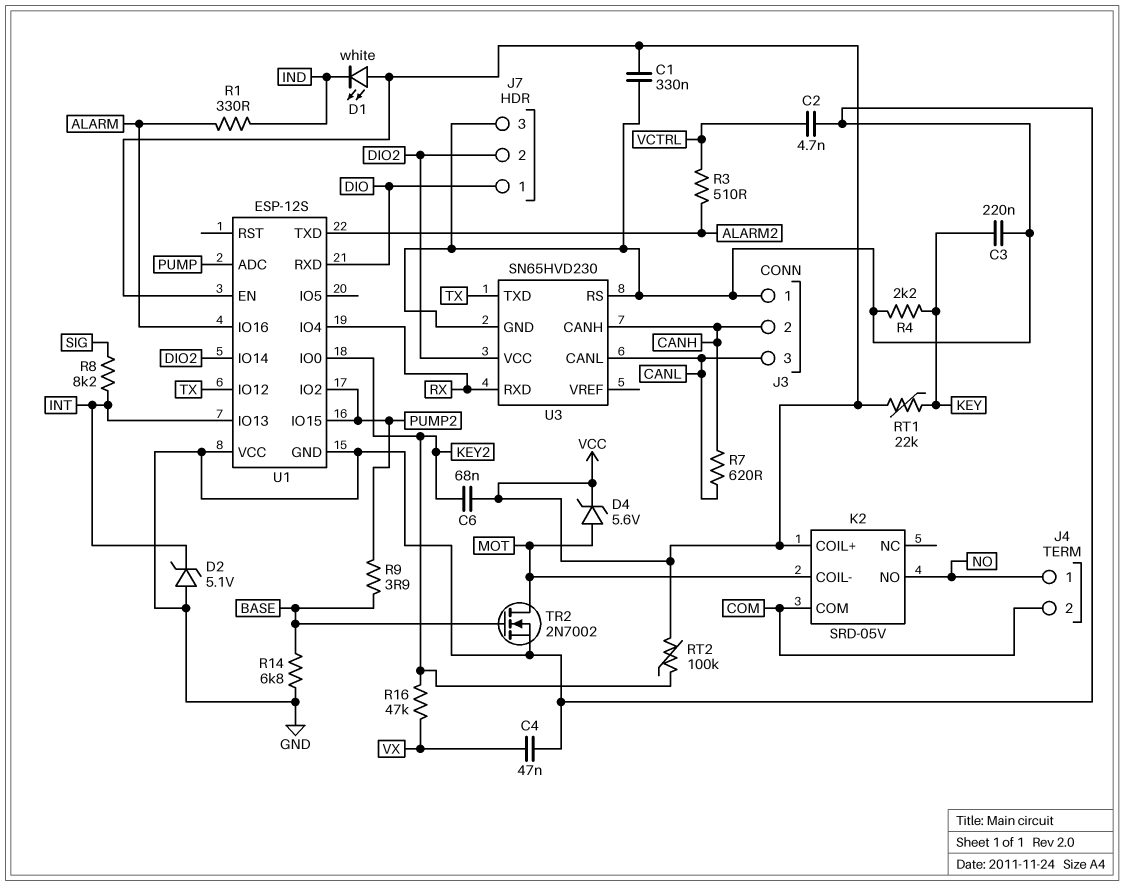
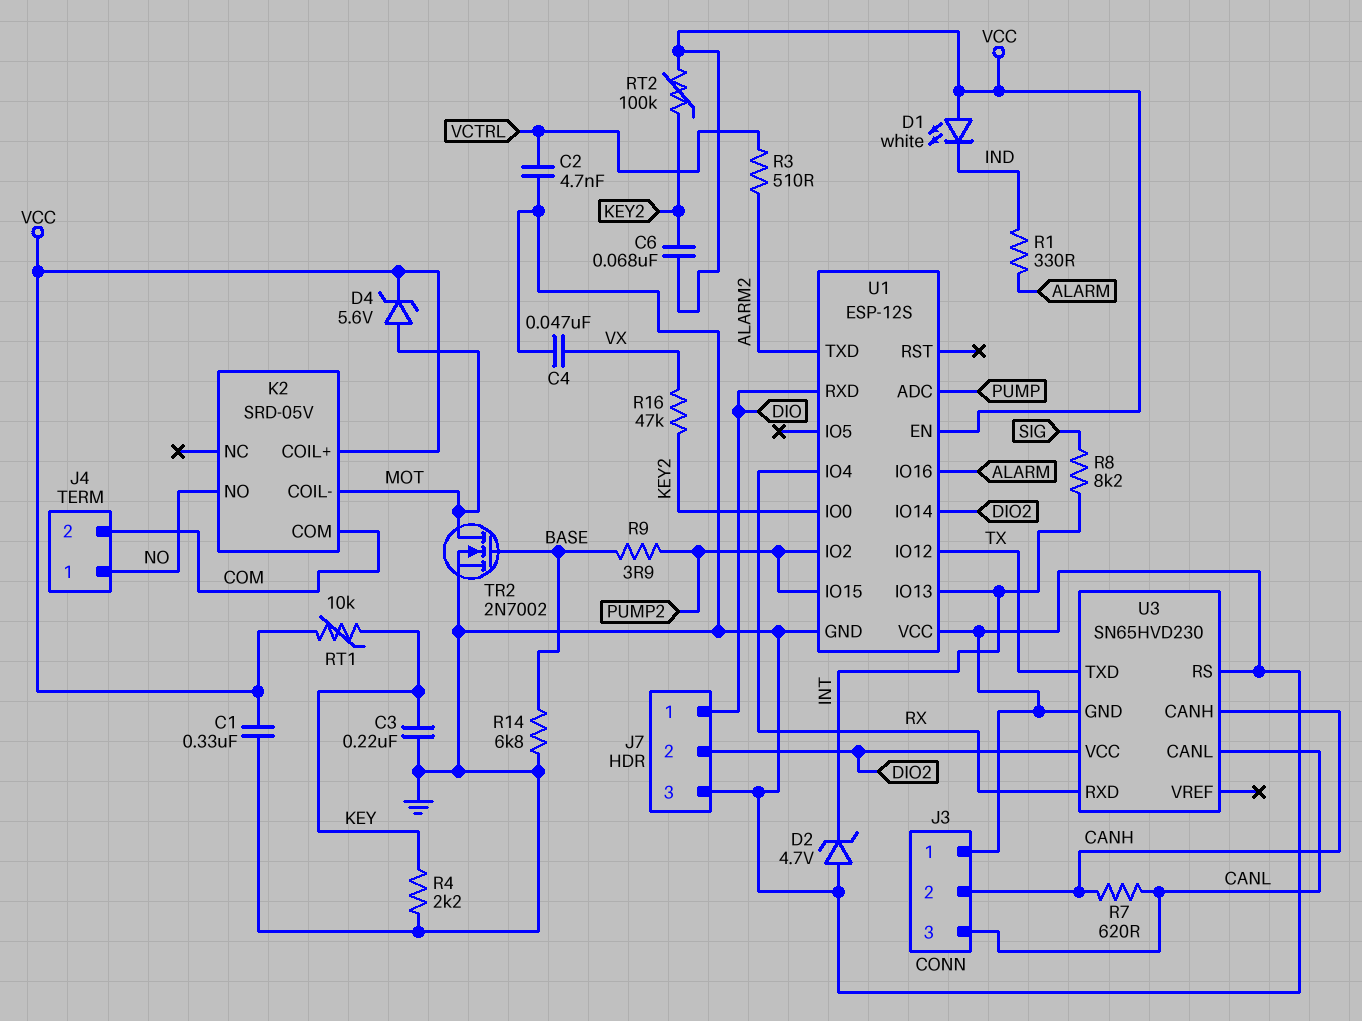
D2: zener 5.1V (A GND, K INT) -> zener 4.7V (A GND, K INT)
RT1: 22k (KEY, VCC) -> 10k (KEY, VCC)

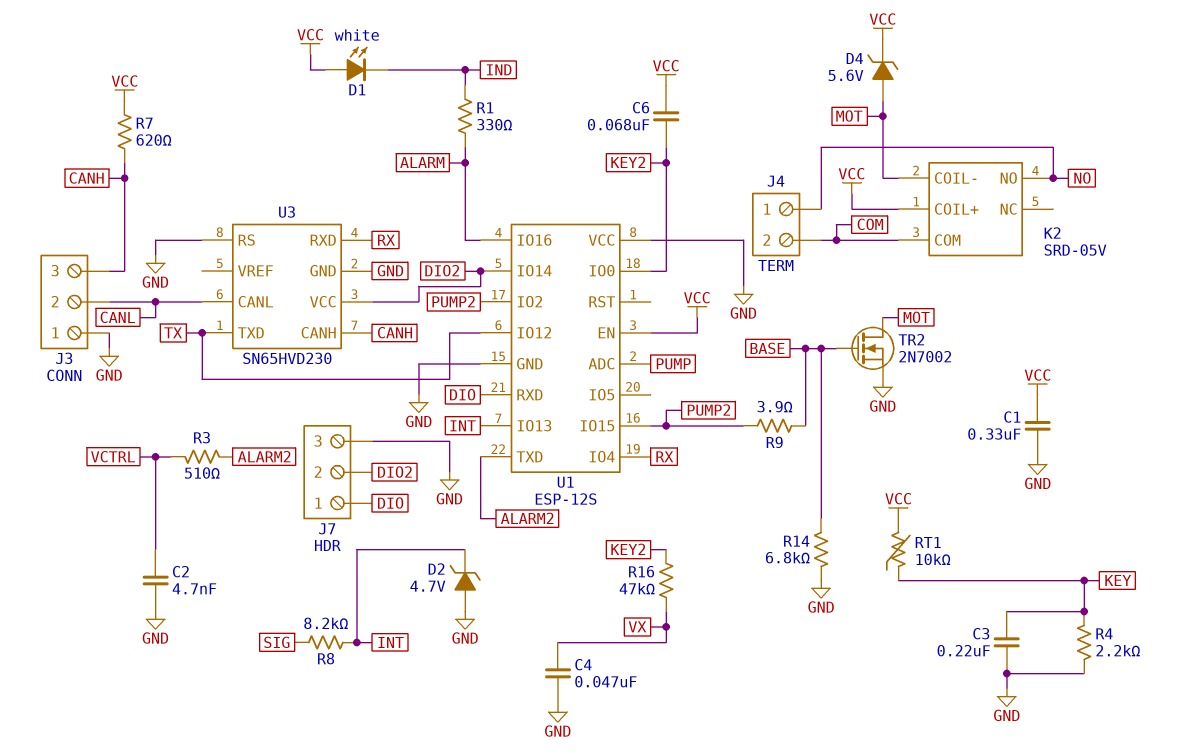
J3 pin 2: CANH -> CANL
J3 pin 3: CANL -> CANH
R7: 620 (CANH, CANL) -> 620 (CANH, VCC)
RT2: 100k (KEY2, VCC) -> none

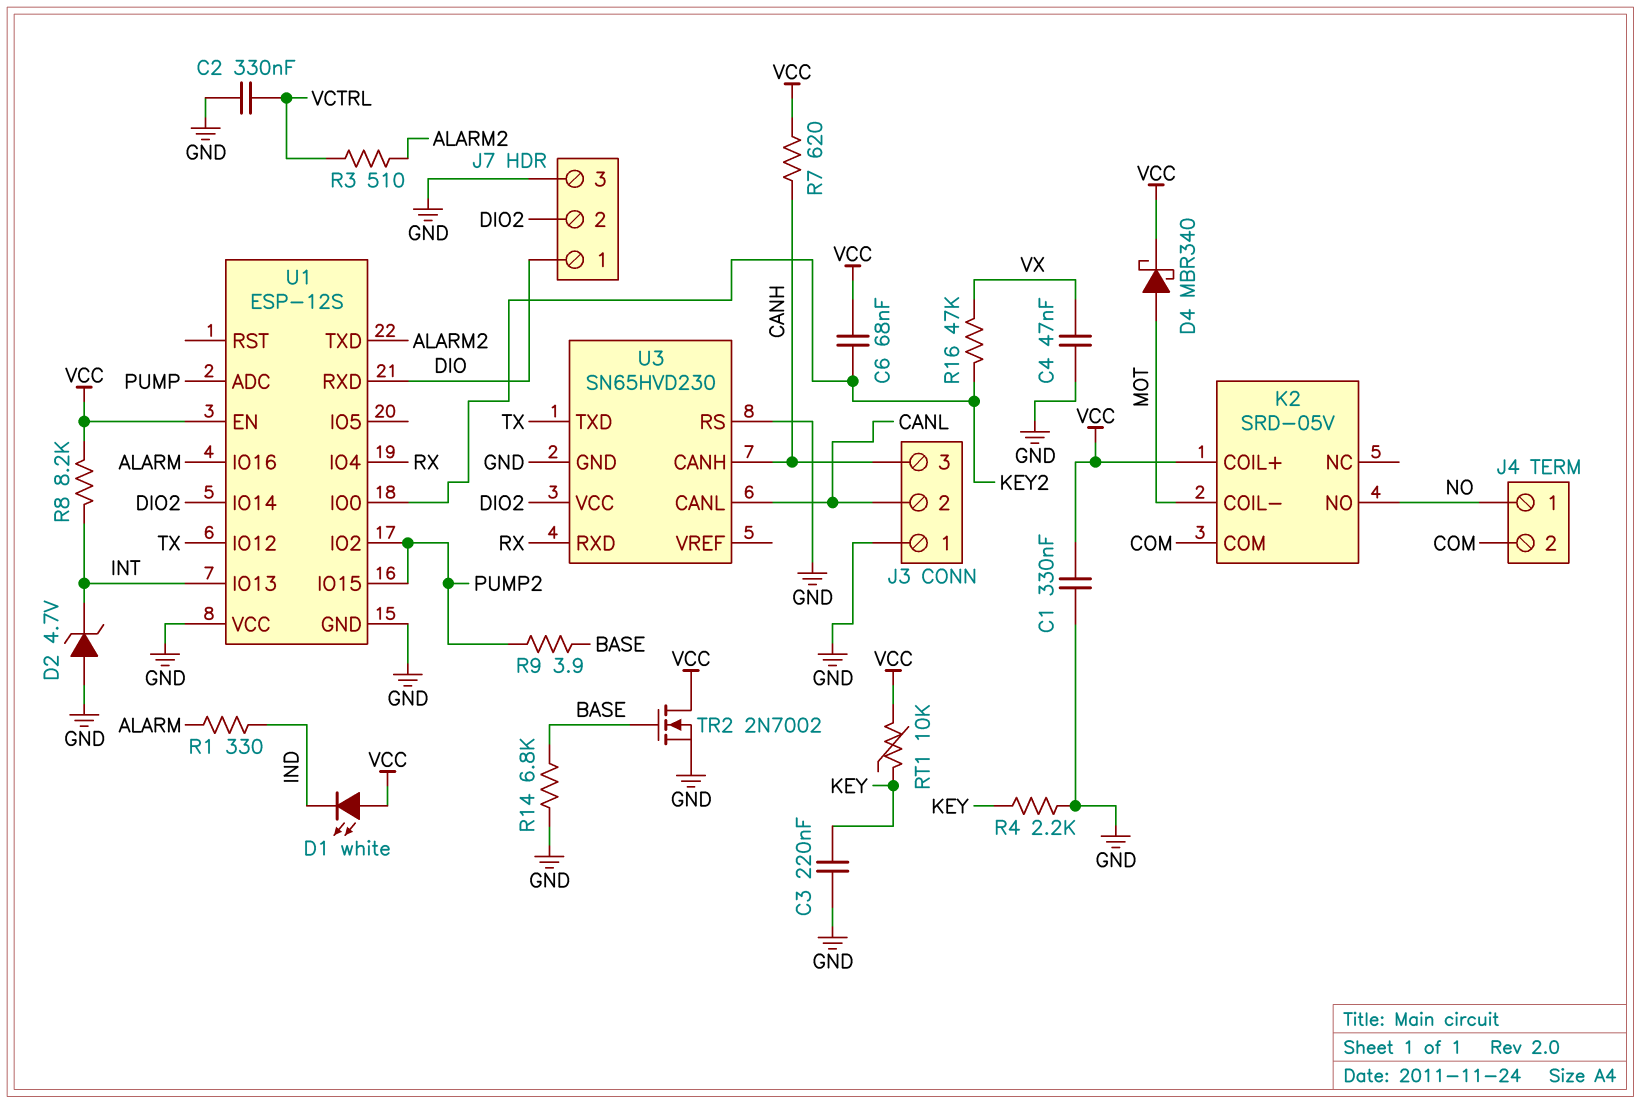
C2: 4.7nF (GND, VCTRL) -> 330nF (GND, VCTRL)
D4: zener 5.6V (A MOT, K VCC) -> schottky MBR340 (A MOT, K VCC)
R8: 8.2k (INT, SIG) -> 8.2k (INT, VCC)
TR2: NMOS 2N7002 (G BASE, D MOT, S GND) -> NMOS 2N7002 (G BASE, D VCC, S GND)

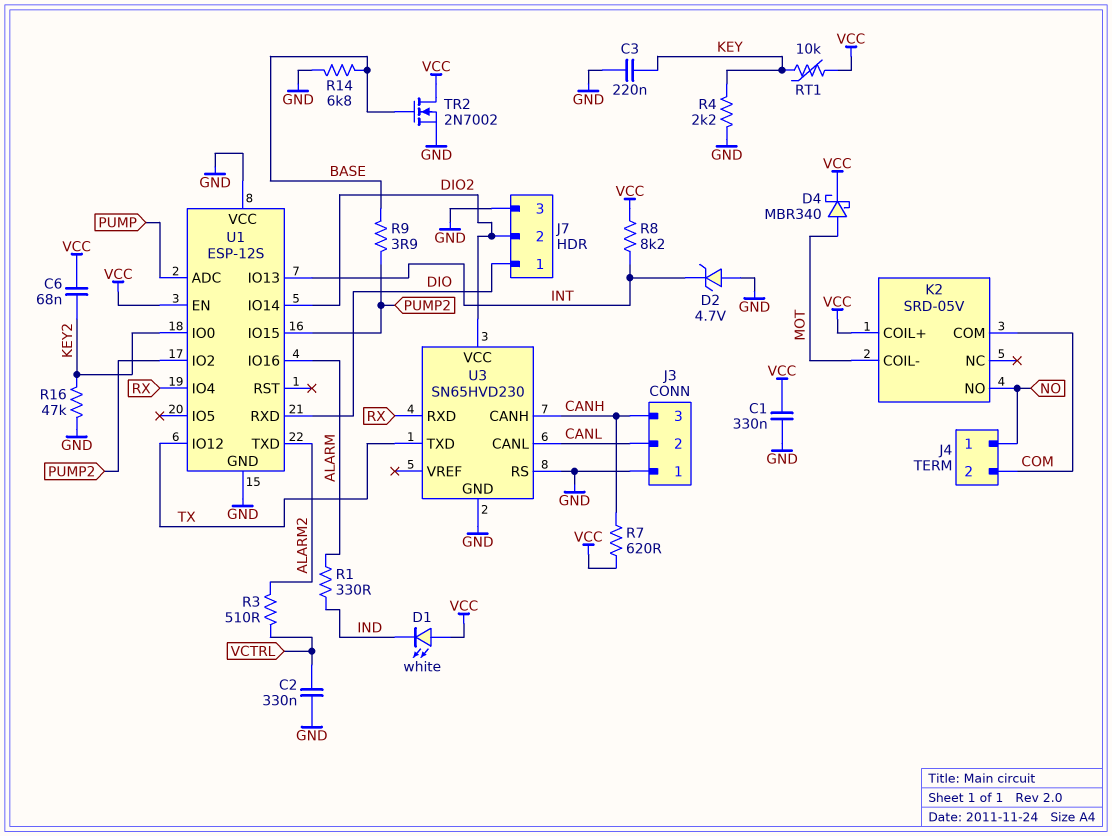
C4: 47nF (GND, VX) -> none
R16: 47k (KEY2, VX) -> 47k (GND, KEY2)

